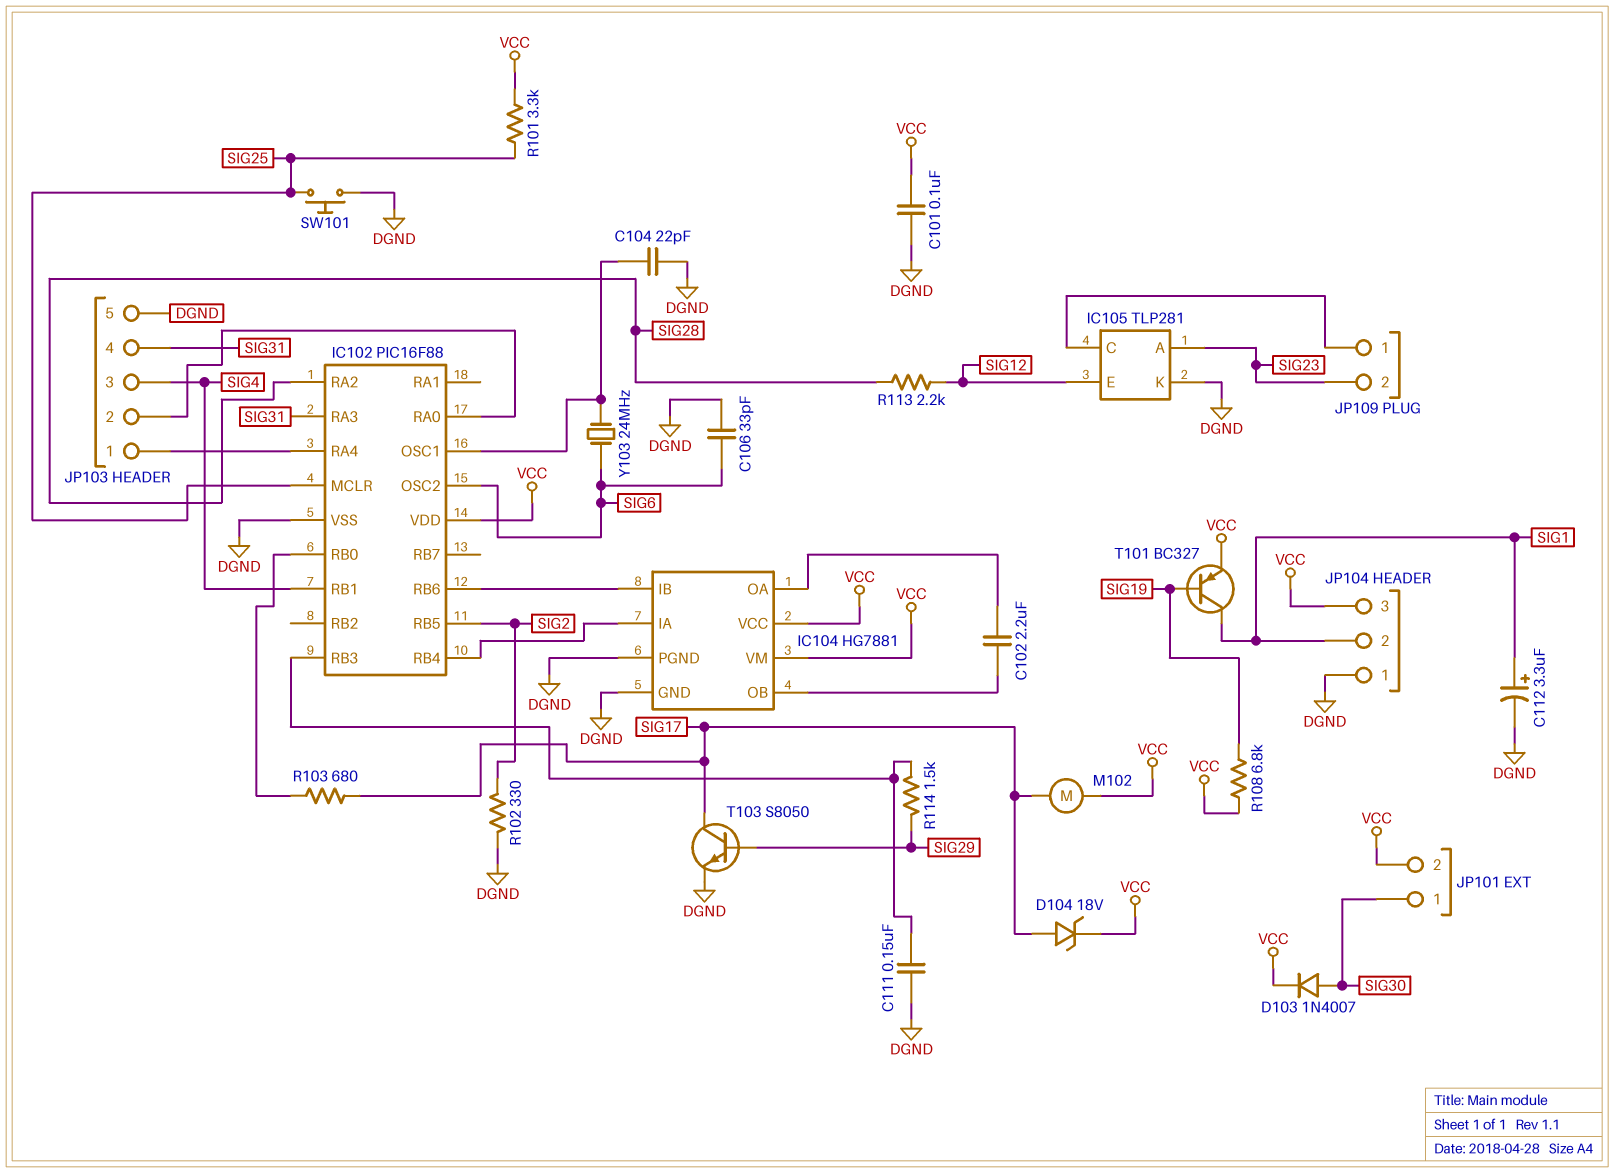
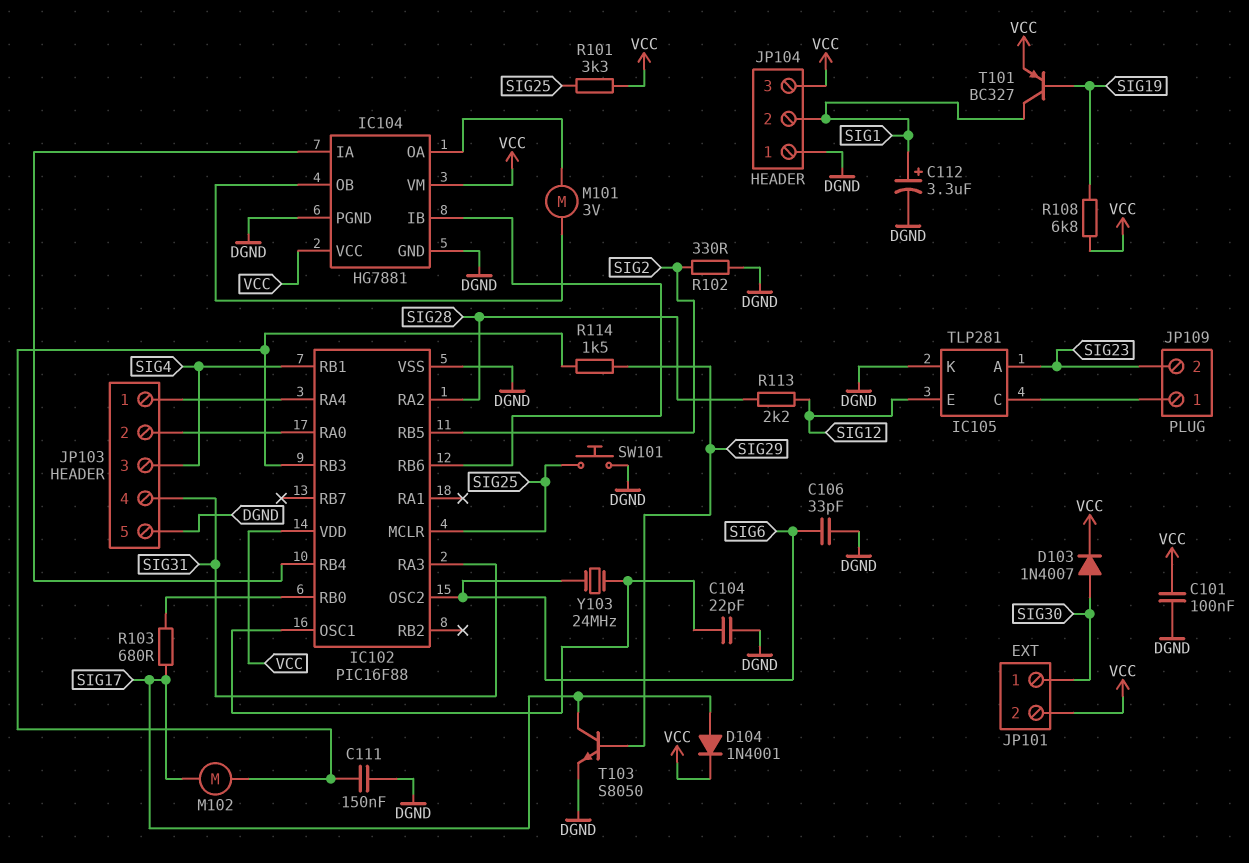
C102: 2.2uF (IC104/OA, IC104/OB) -> none
D104: zener 18V (A SIG17, K VCC) -> diode 1N4001 (A SIG17, K VCC)
M101: none -> motor 3V (IC104/OA, IC104/OB)
M102: motor (SIG17, VCC) -> motor (IC102/RB3, SIG17)

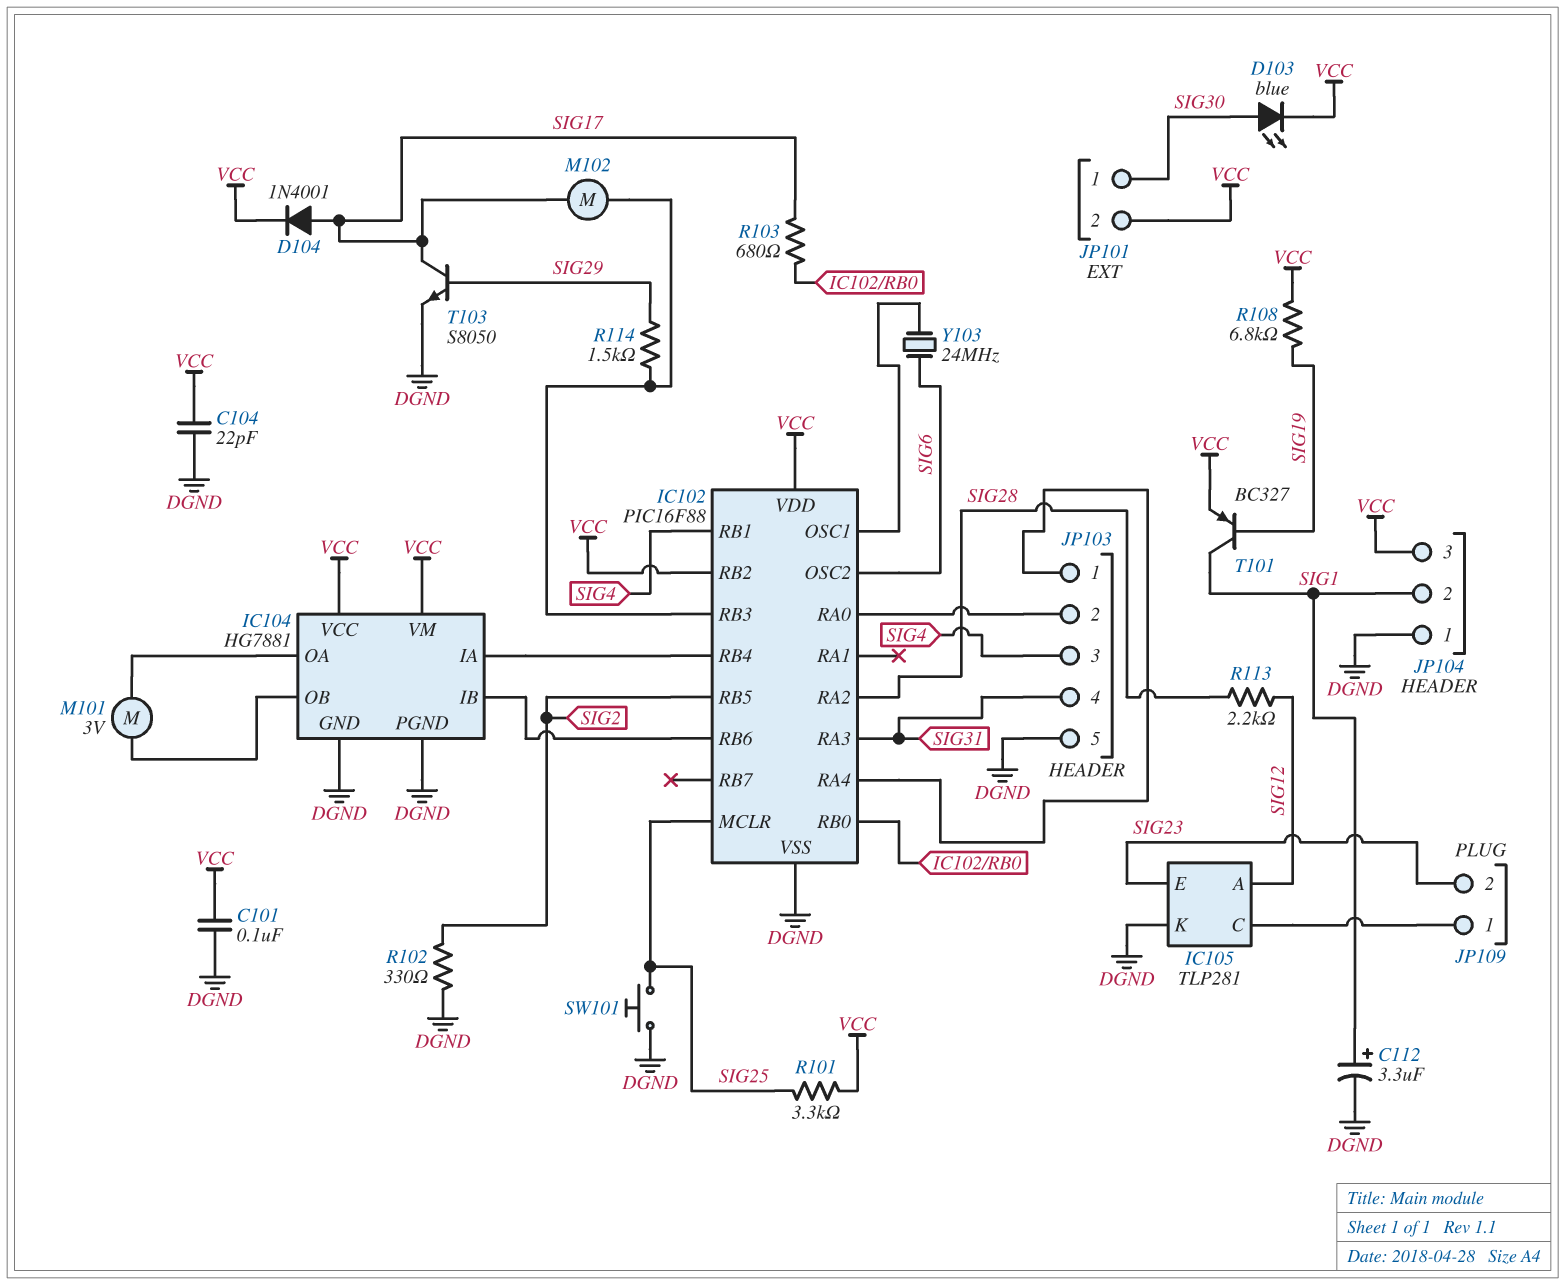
C104: 22pF (DGND, IC102/OSC1) -> 22pF (DGND, VCC)
C106: 33pF (DGND, SIG6) -> none
C111: 150nF (DGND, IC102/RB3) -> none
D103: diode 1N4007 (A SIG30, K VCC) -> LED blue (A SIG30, K VCC)
IC102 pin RB2: none -> VCC
IC105 pin A: SIG23 -> SIG12
IC105 pin E: SIG12 -> SIG23

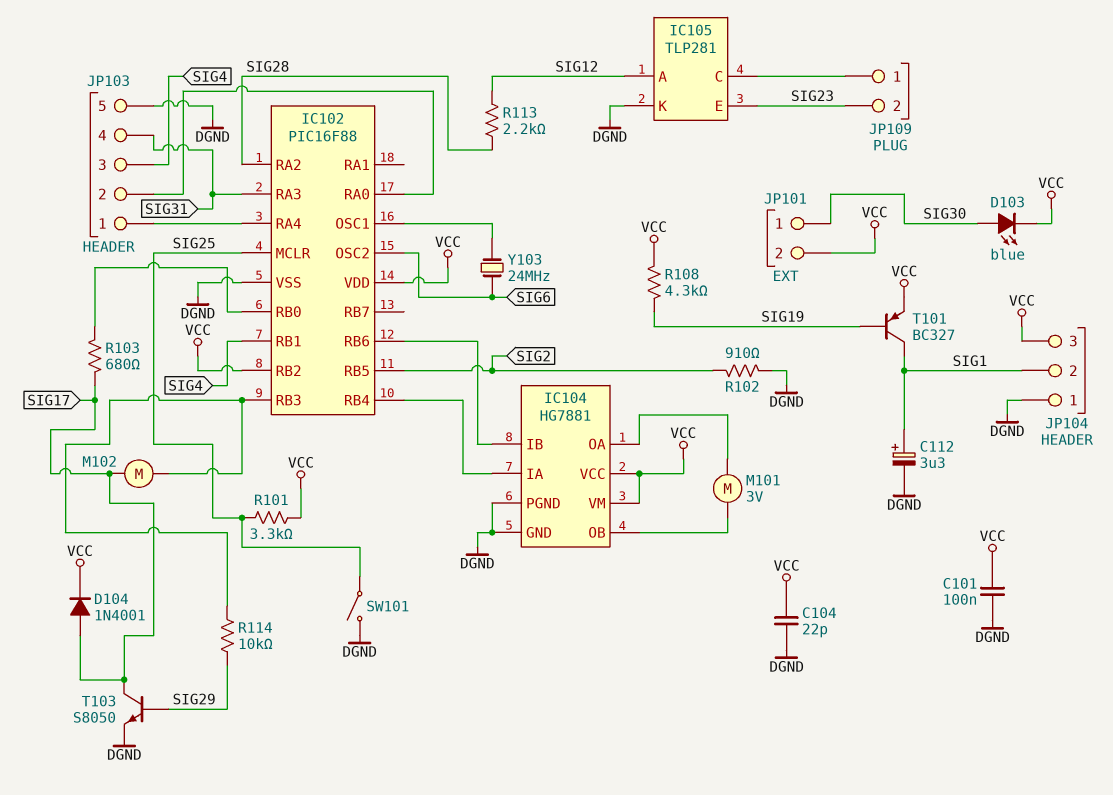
R102: 330 (DGND, SIG2) -> 910 (DGND, SIG2)
R108: 6.8k (SIG19, VCC) -> 4.3k (SIG19, VCC)
R114: 1.5k (IC102/RB3, SIG29) -> 10k (IC102/RB3, SIG29)
SW101: button (DGND, SIG25) -> switch (DGND, SIG25)

